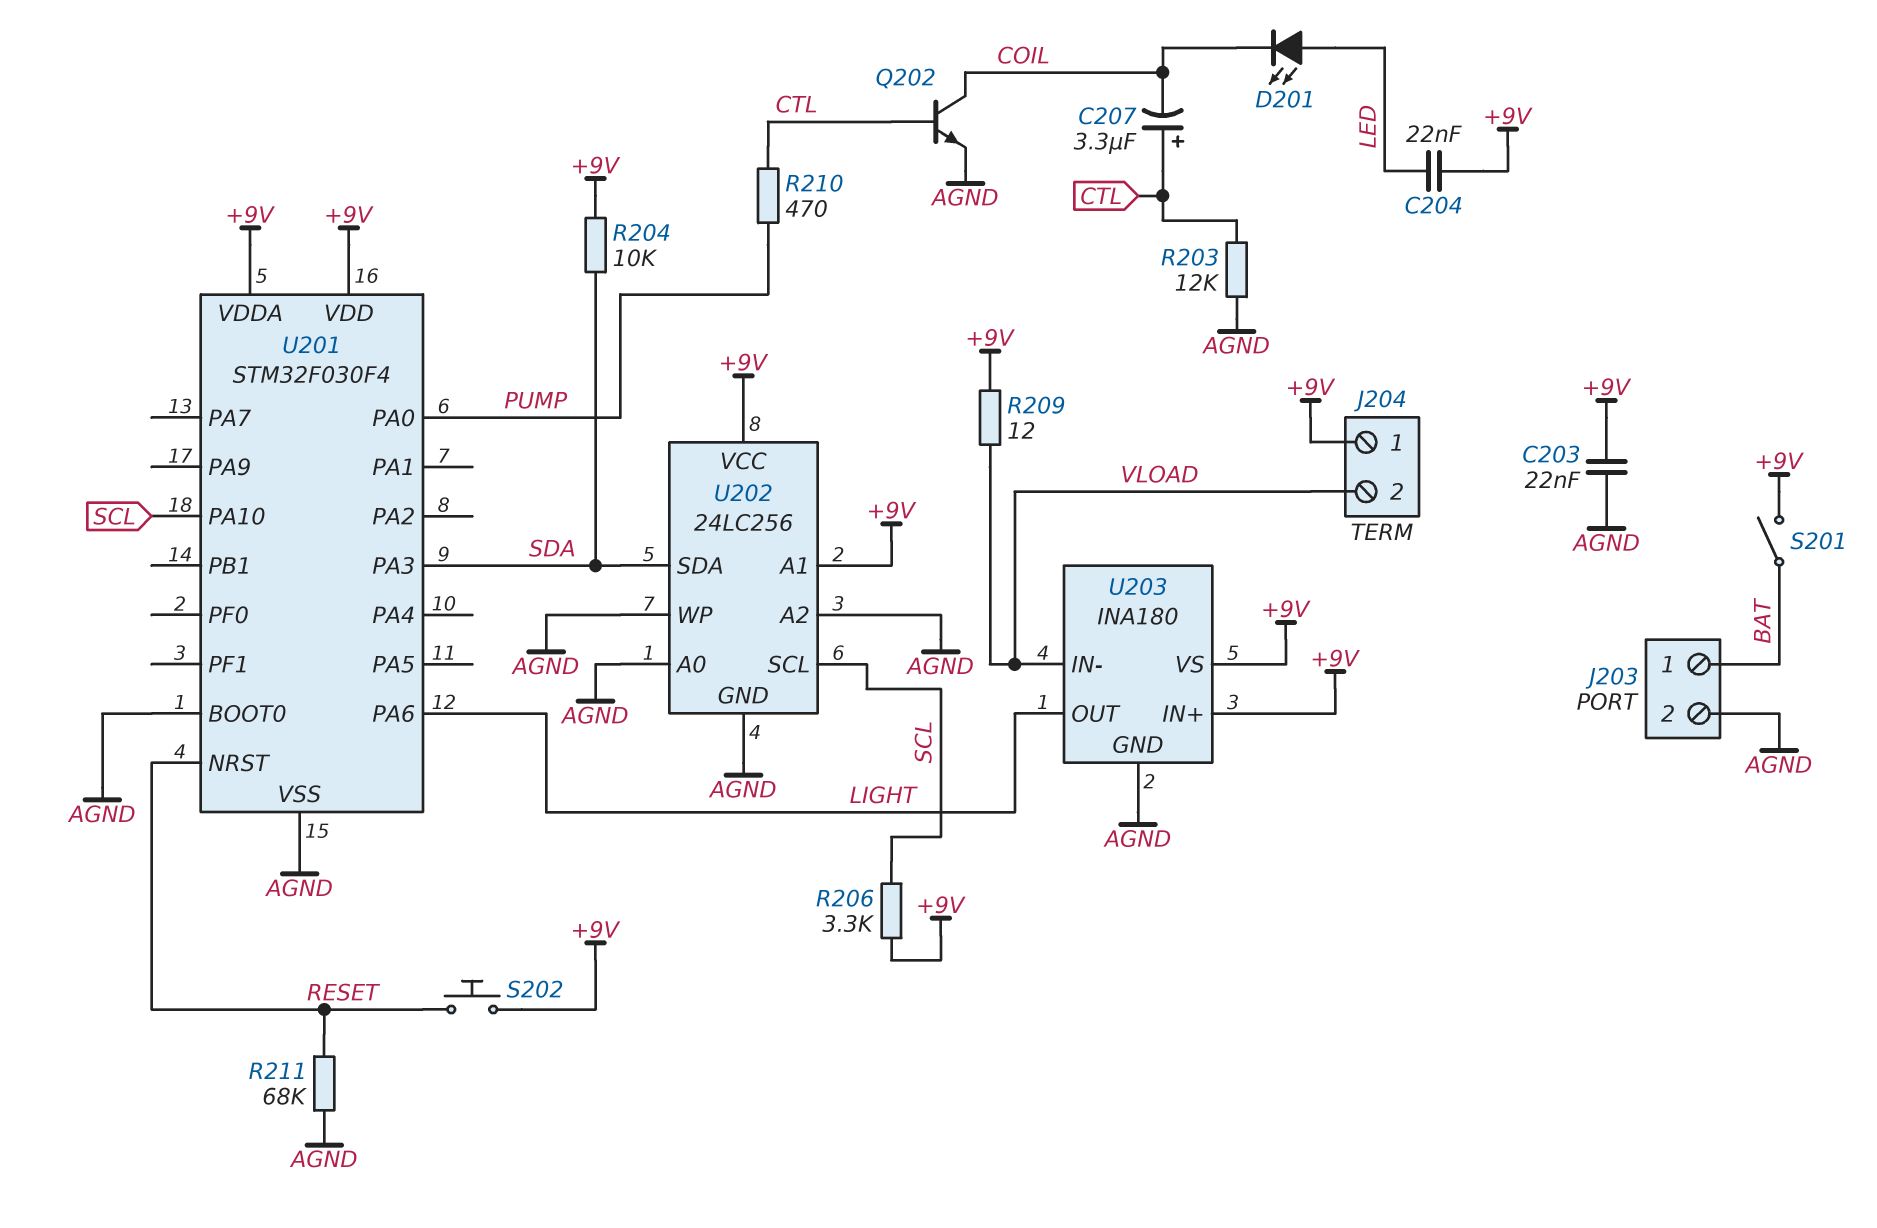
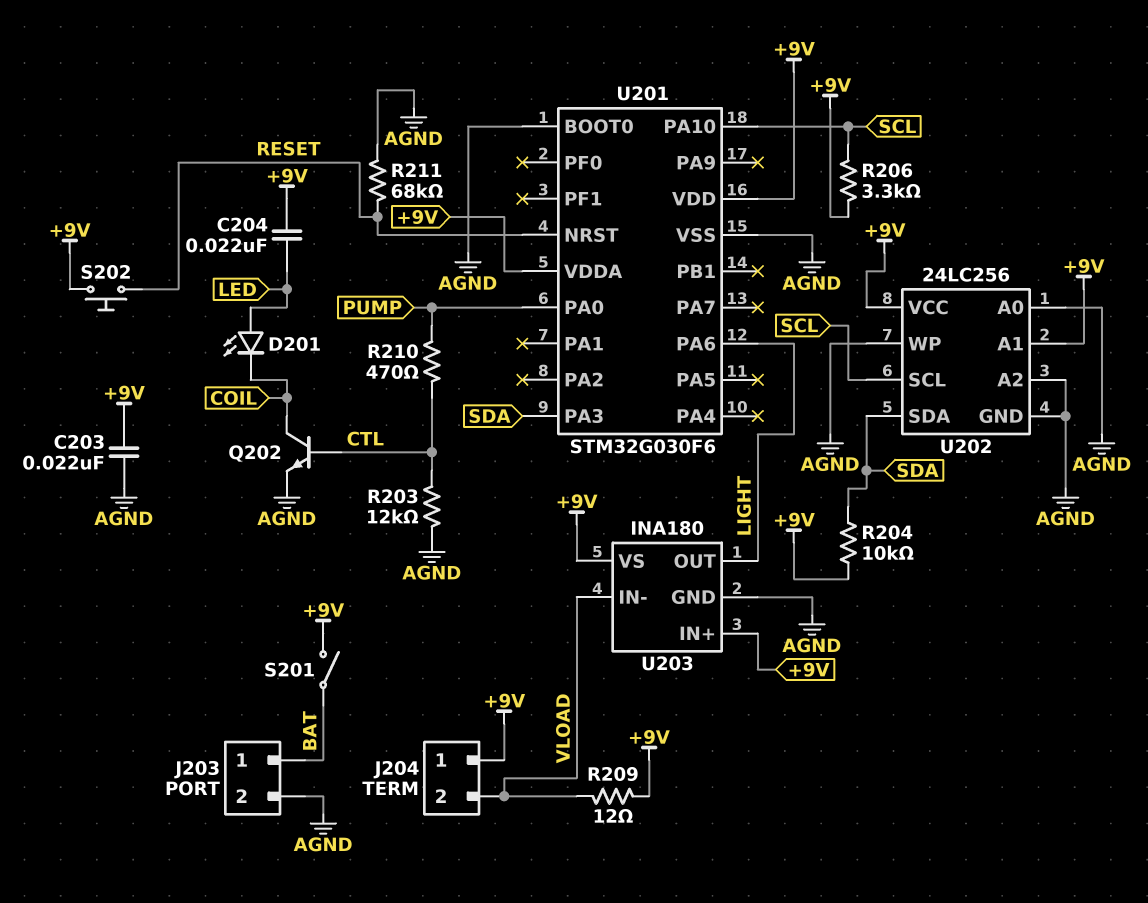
C207: 3.3uF (plus CTL, minus COIL) -> none
U201: STM32F030F4 -> STM32G030F6

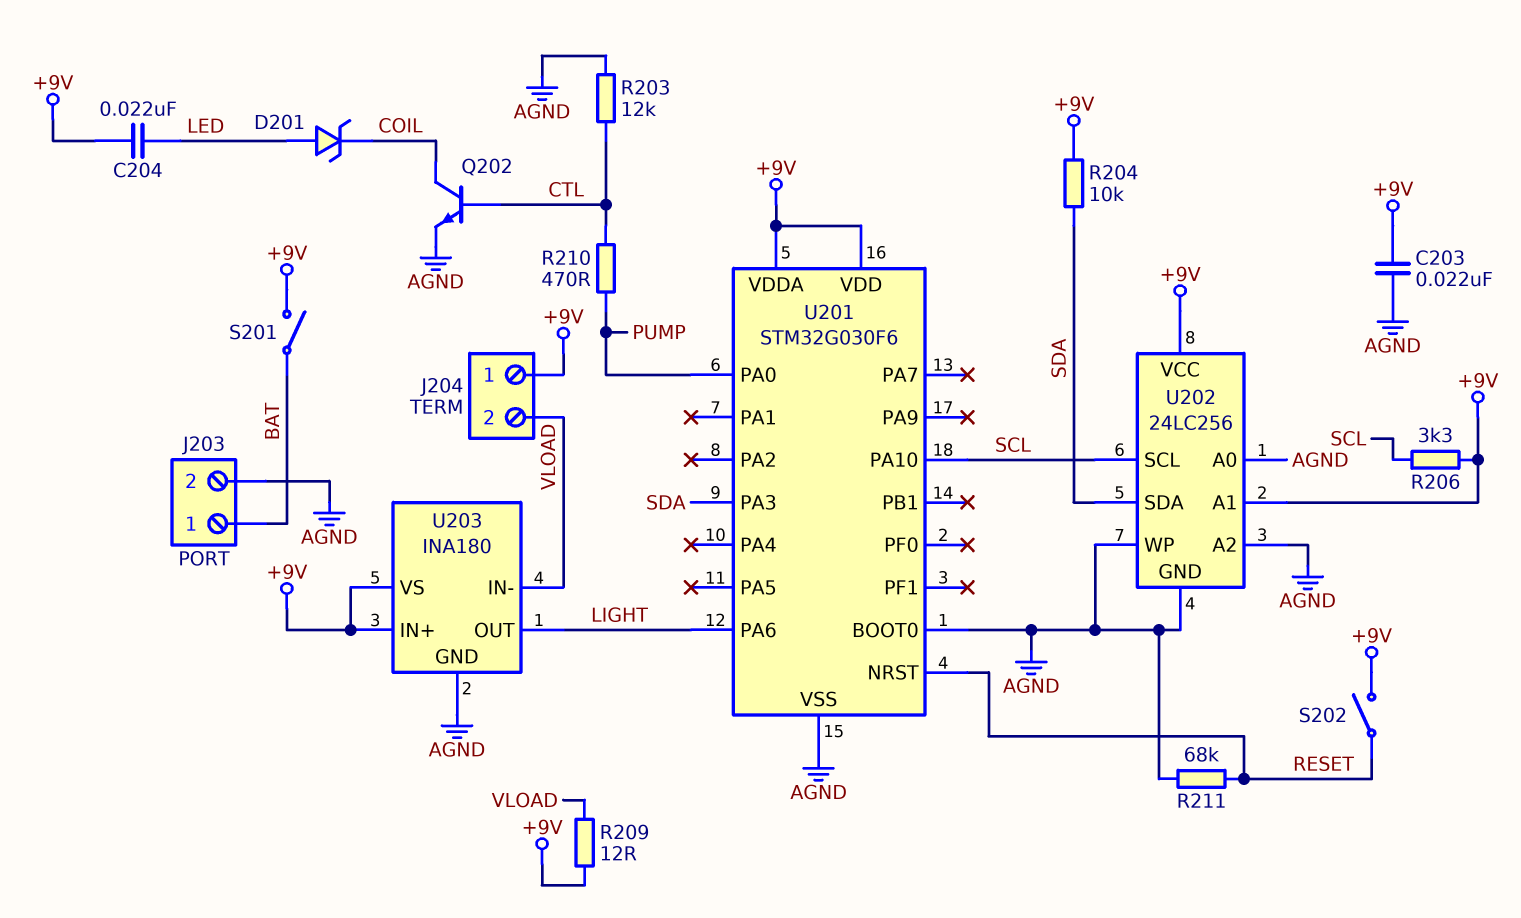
D201: LED (A LED, K COIL) -> zener (A LED, K COIL)
S202: button (+9V, RESET) -> switch (+9V, RESET)

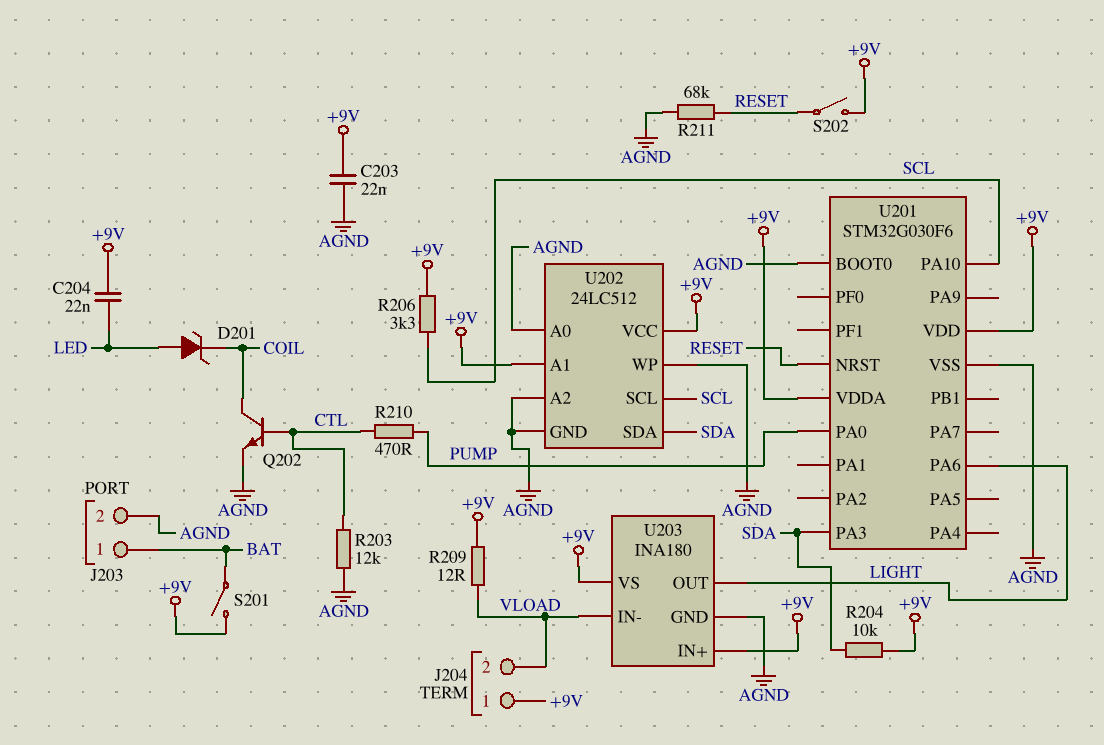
U202: 24LC256 -> 24LC512

